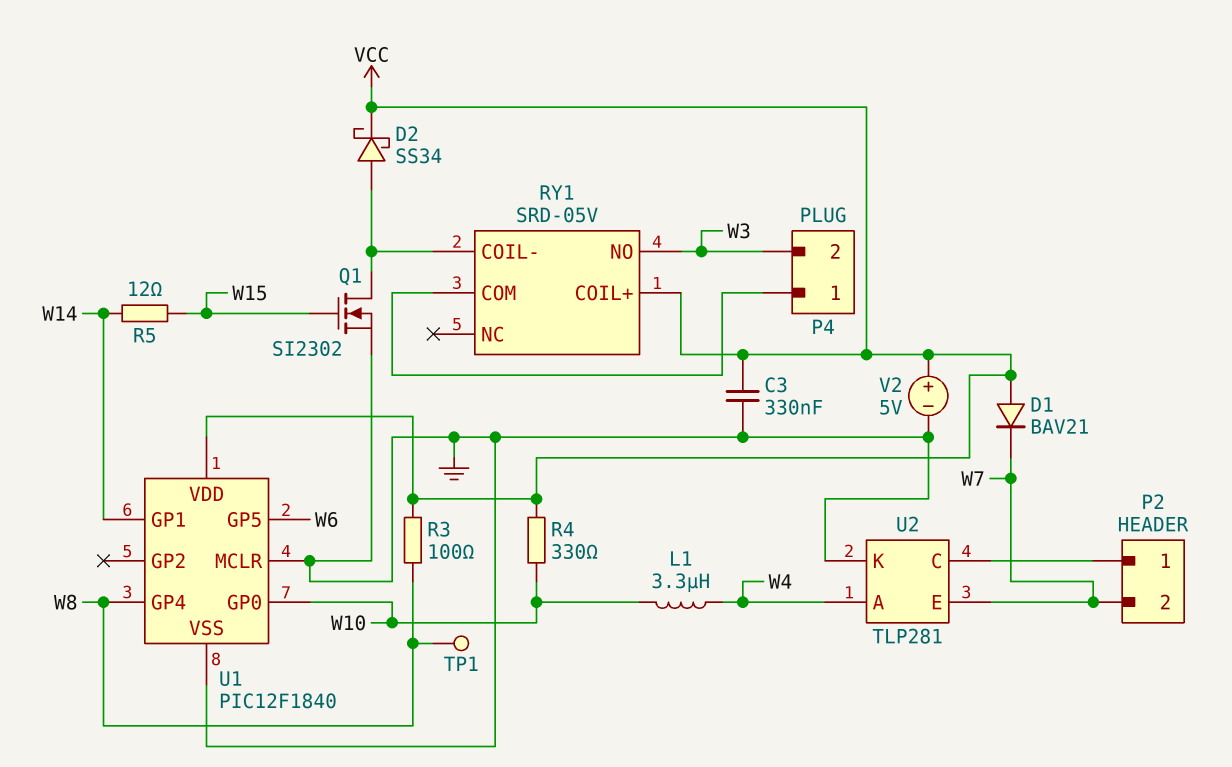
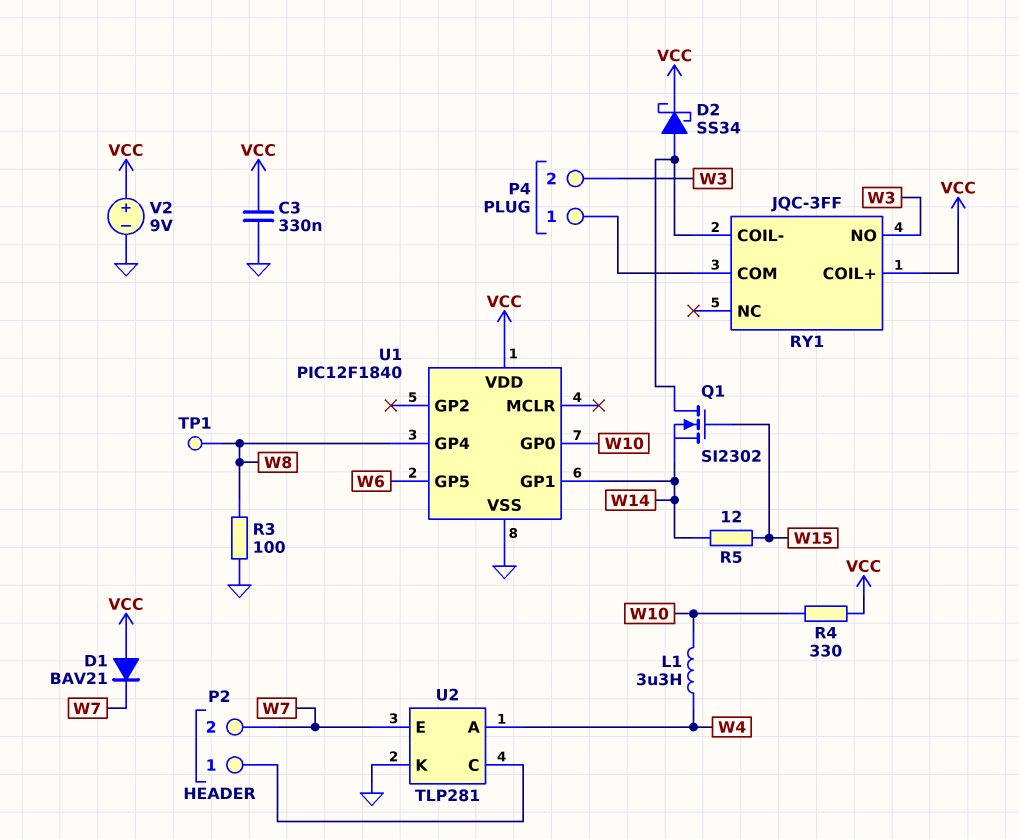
Q1: NMOS SI2302 (G W15, D RY1/COIL-, S GND) -> NMOS SI2302 (G W15, D RY1/COIL-, S W14)
R3: 100 (VCC, W8) -> 100 (GND, W8)
RY1: SRD-05V -> JQC-3FF
U1 pin MCLR: GND -> none
V2: 5V (plus VCC, minus GND) -> 9V (plus VCC, minus GND)

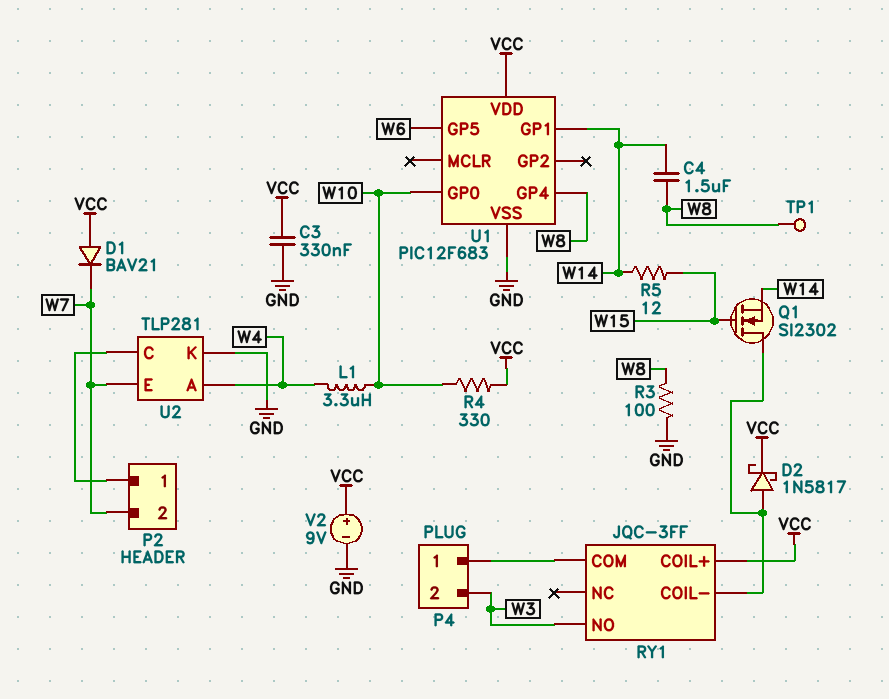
C4: none -> 1.5uF (W8, W14)
D2: schottky SS34 (A RY1/COIL-, K VCC) -> schottky 1N5817 (A RY1/COIL-, K VCC)
U1: PIC12F1840 -> PIC12F683

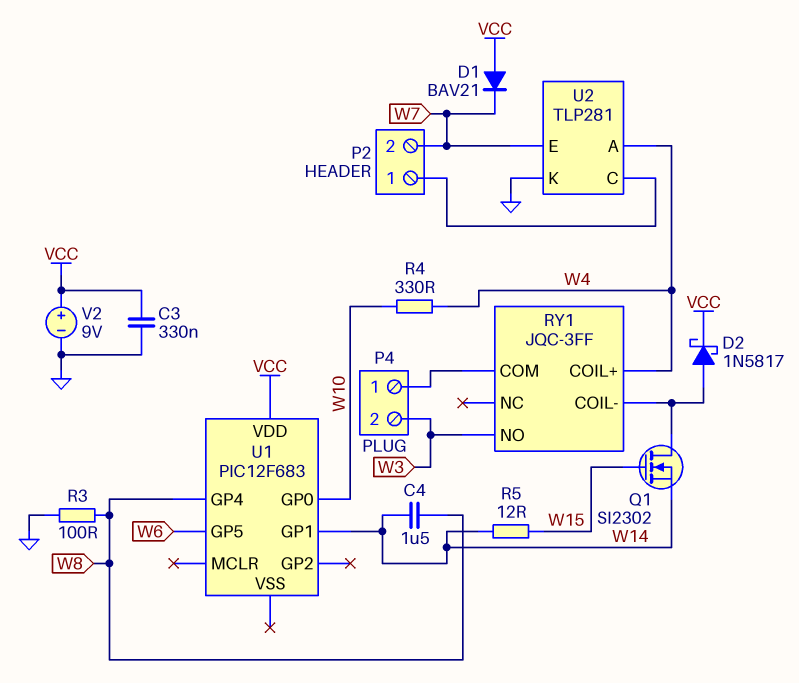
L1: 3.3uH (W4, W10) -> none
R4: 330 (VCC, W10) -> 330 (W4, W10)
RY1 pin COIL+: VCC -> W4
TP1: test point (W8) -> none
U1 pin VSS: GND -> none

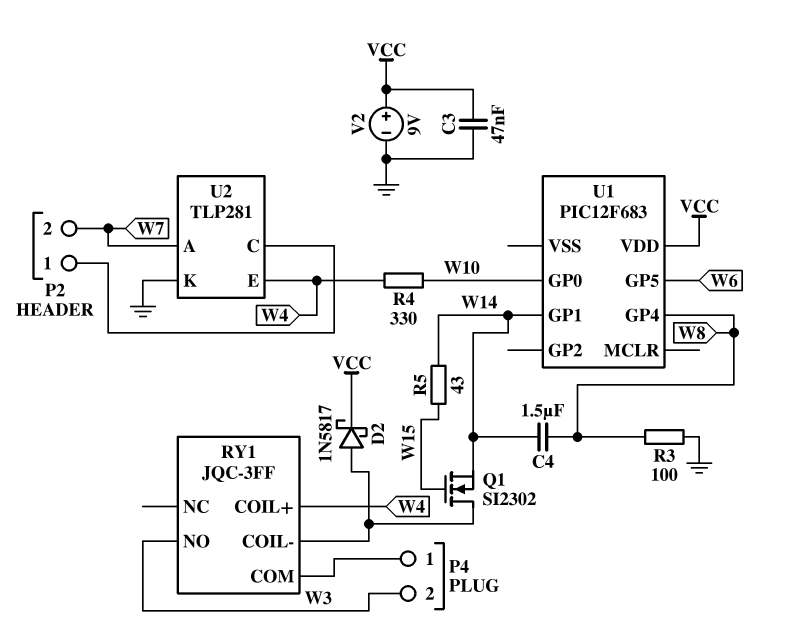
C3: 330nF (GND, VCC) -> 47nF (GND, VCC)
D1: diode BAV21 (A VCC, K W7) -> none
R5: 12 (W14, W15) -> 43 (W14, W15)
U2 pin A: W4 -> W7
U2 pin E: W7 -> W4

